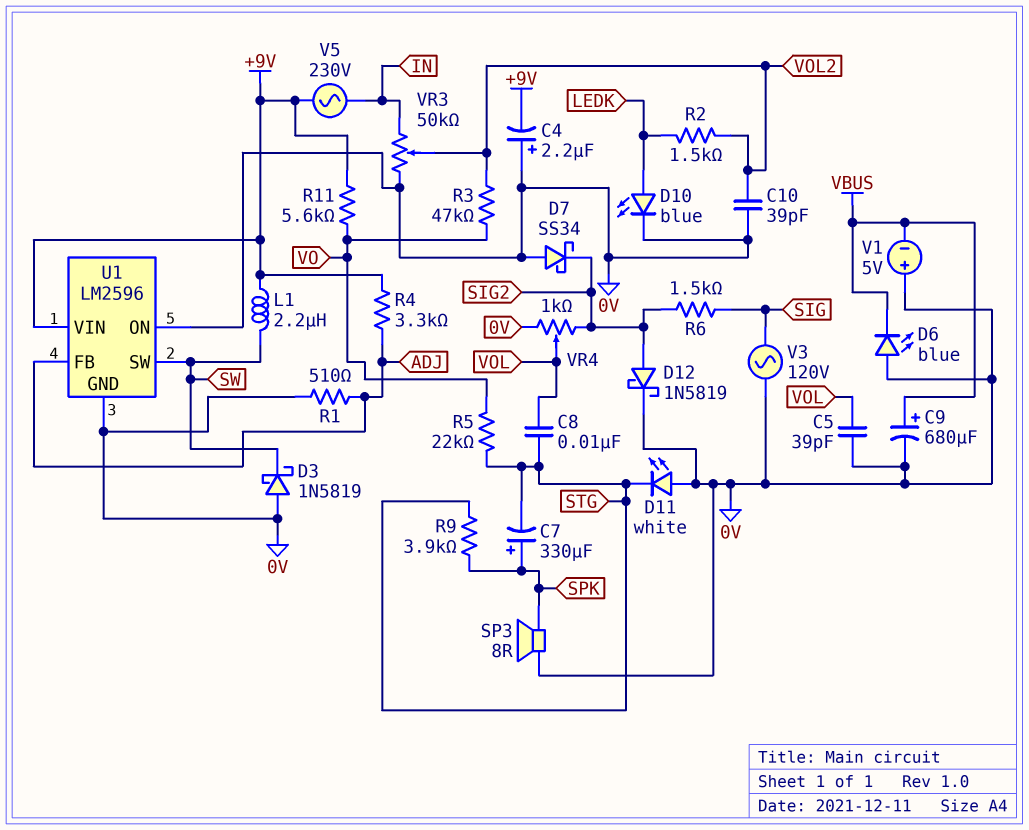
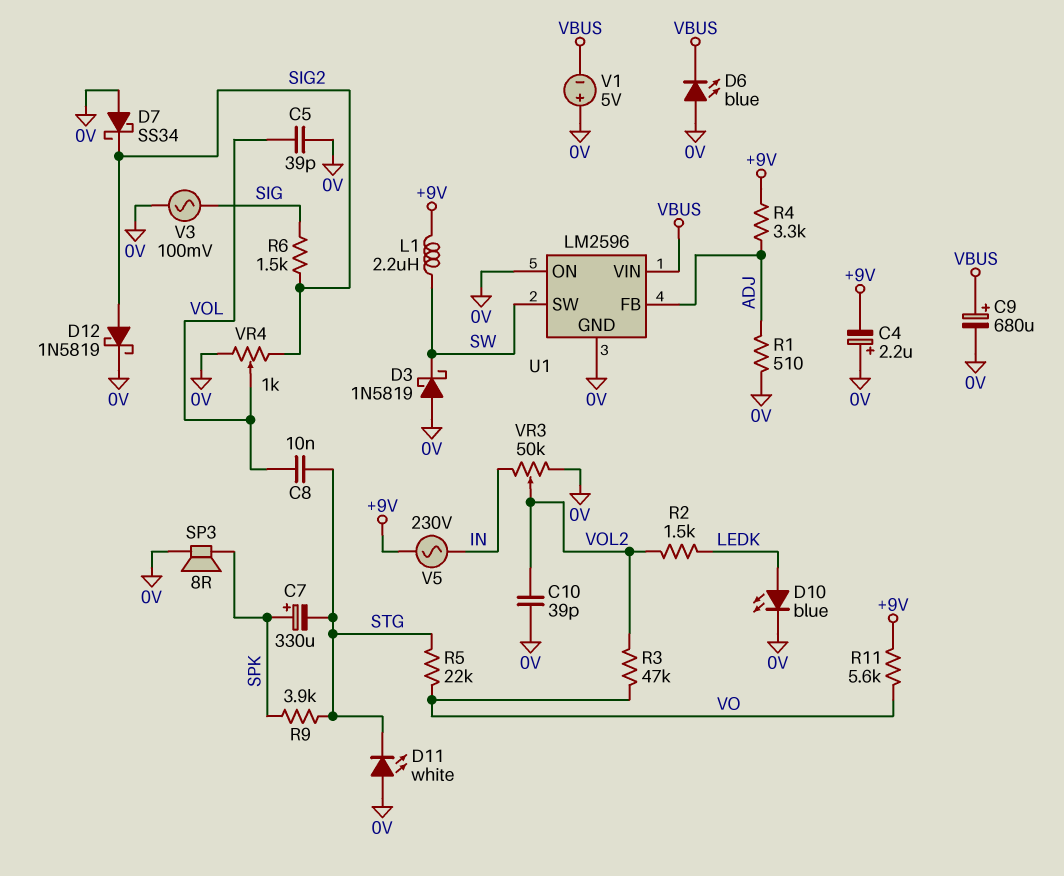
U1 pin VIN: +9V -> VBUS
V3: AC 120V (0V, SIG) -> AC 100mV (0V, SIG)

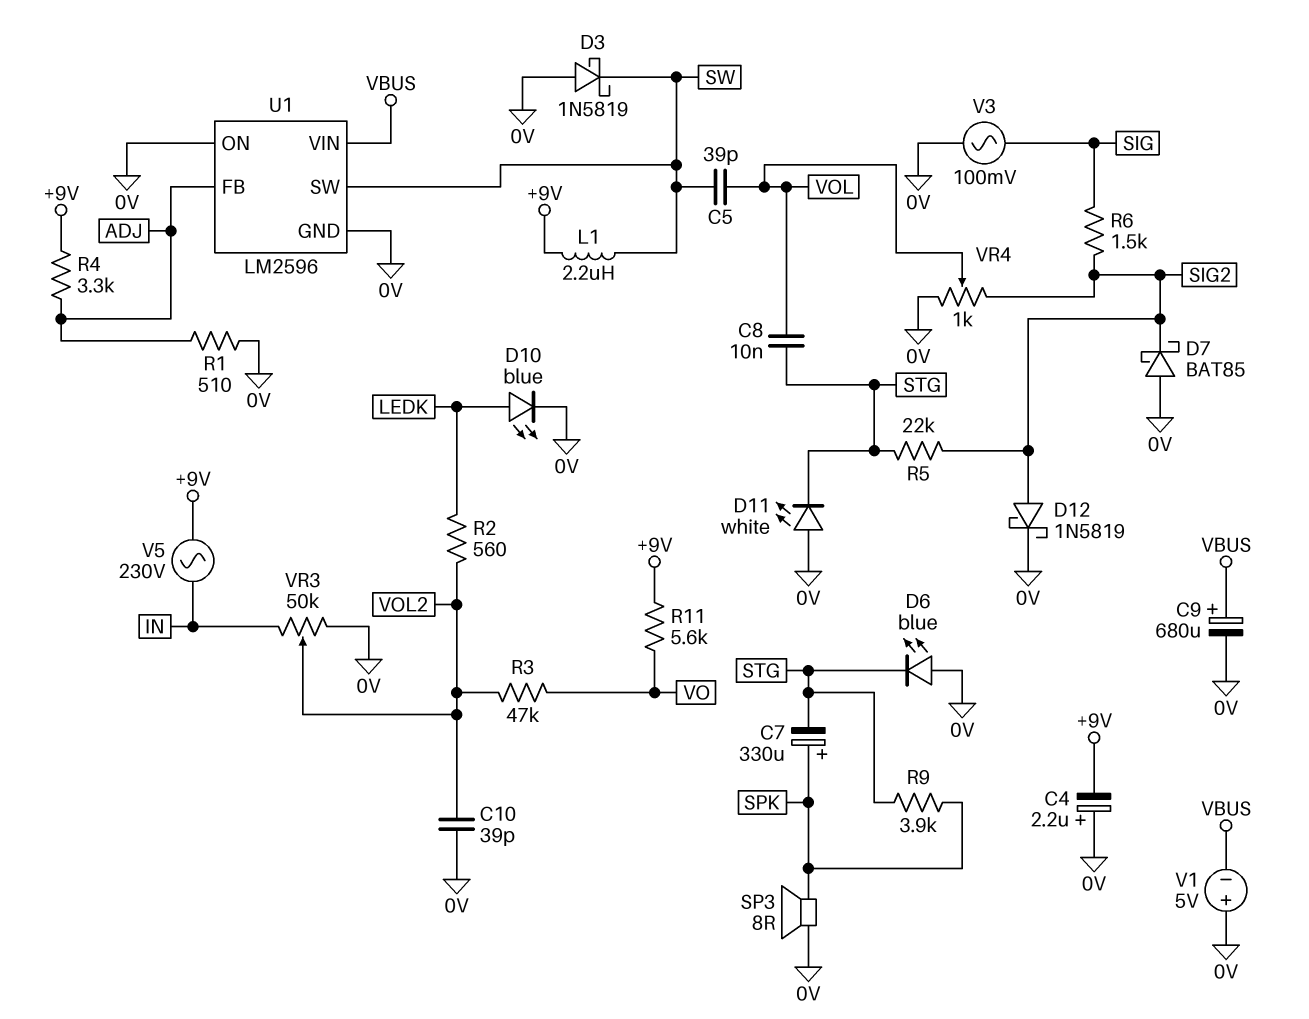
C5: 39pF (0V, VOL) -> 39pF (SW, VOL)
D6: LED blue (A 0V, K VBUS) -> LED blue (A 0V, K STG)
D7: schottky SS34 (A 0V, K SIG2) -> schottky BAT85 (A 0V, K SIG2)
R2: 1.5k (LEDK, VOL2) -> 560 (LEDK, VOL2)
R5: 22k (STG, VO) -> 22k (SIG2, STG)

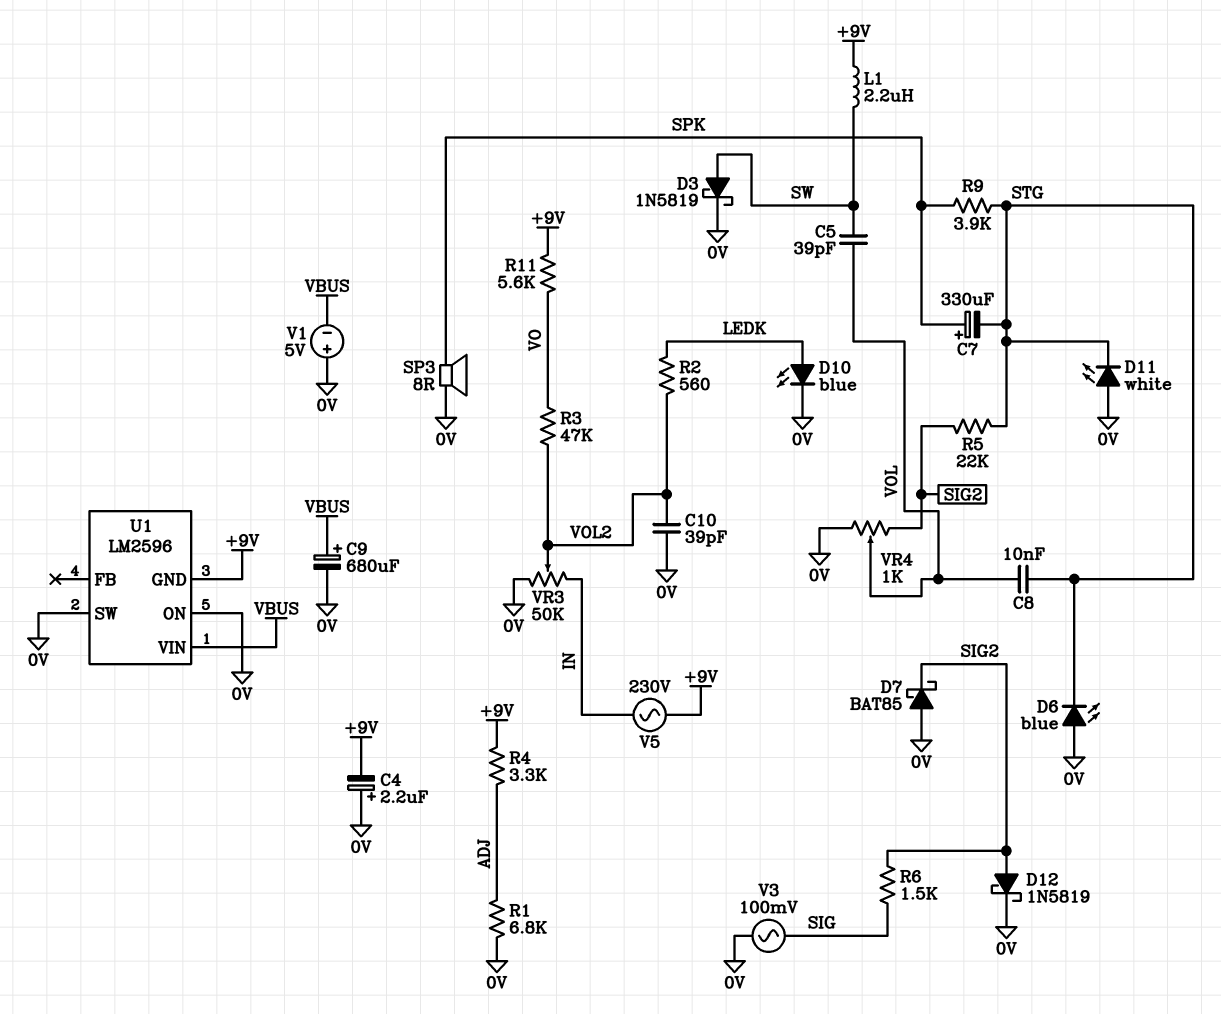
D3: schottky 1N5819 (A 0V, K SW) -> schottky 1N5819 (A SW, K 0V)
R1: 510 (0V, ADJ) -> 6.8k (0V, ADJ)
U1 pin FB: ADJ -> none
U1 pin GND: 0V -> +9V
U1 pin SW: SW -> 0V

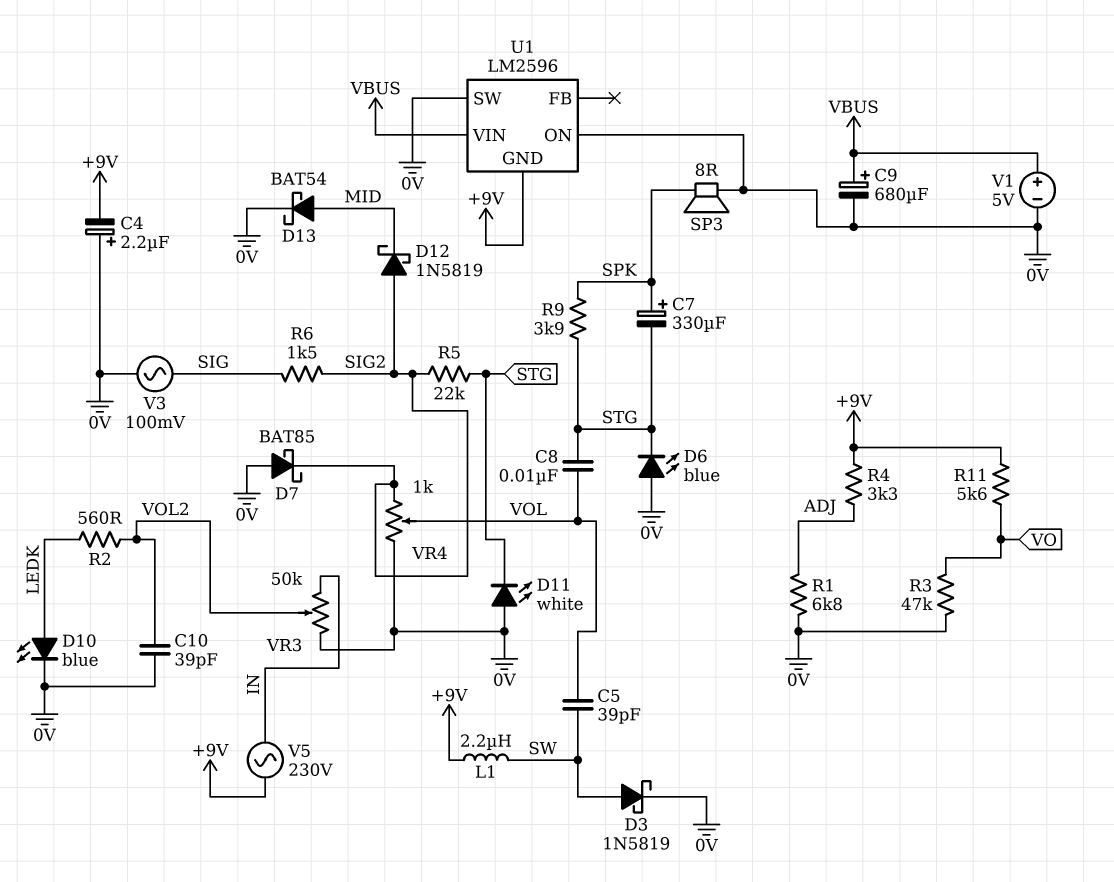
D12: schottky 1N5819 (A SIG2, K 0V) -> schottky 1N5819 (A SIG2, K MID)
D13: none -> schottky BAT54 (A MID, K 0V)
R3: 47k (VO, VOL2) -> 47k (0V, VO)
V1: 5V (plus 0V, minus VBUS) -> 5V (plus VBUS, minus 0V)

